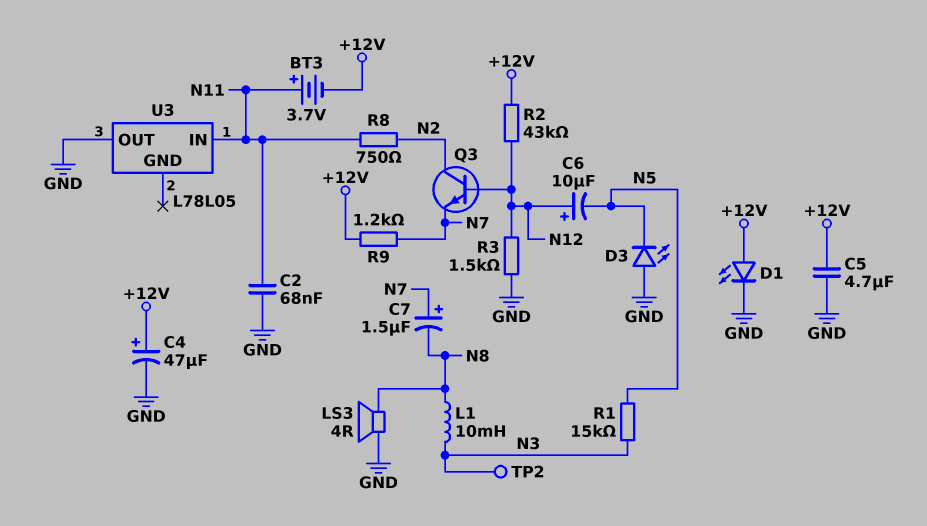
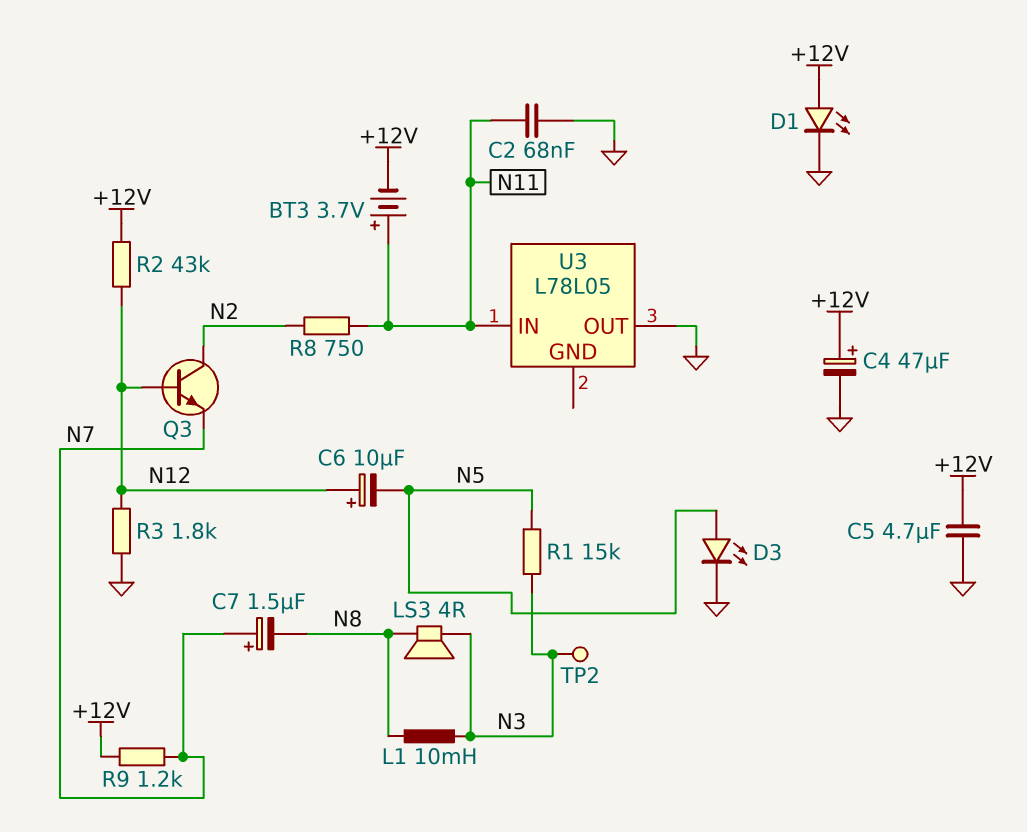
D3: LED (A GND, K N5) -> LED (A N5, K GND)
LS3: speaker 4R (GND, N8) -> speaker 4R (N3, N8)
R3: 1.5k (GND, N12) -> 1.8k (GND, N12)

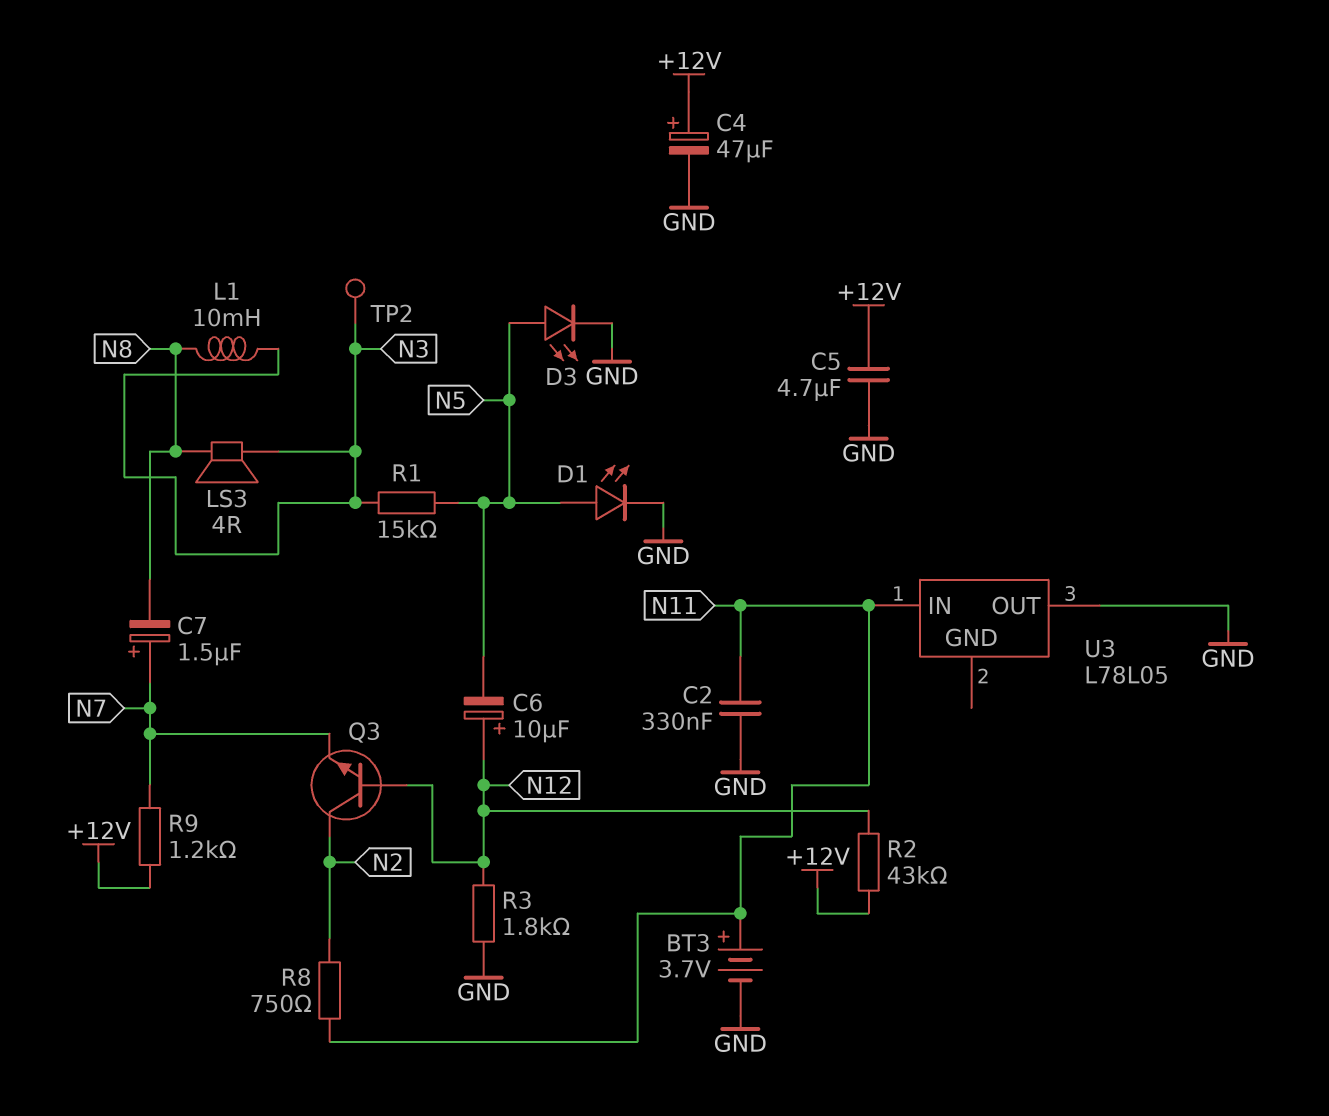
BT3: 3.7V (plus N11, minus +12V) -> 3.7V (plus N11, minus GND)
C2: 68nF (GND, N11) -> 330nF (GND, N11)
D1: LED (A +12V, K GND) -> LED (A N5, K GND)

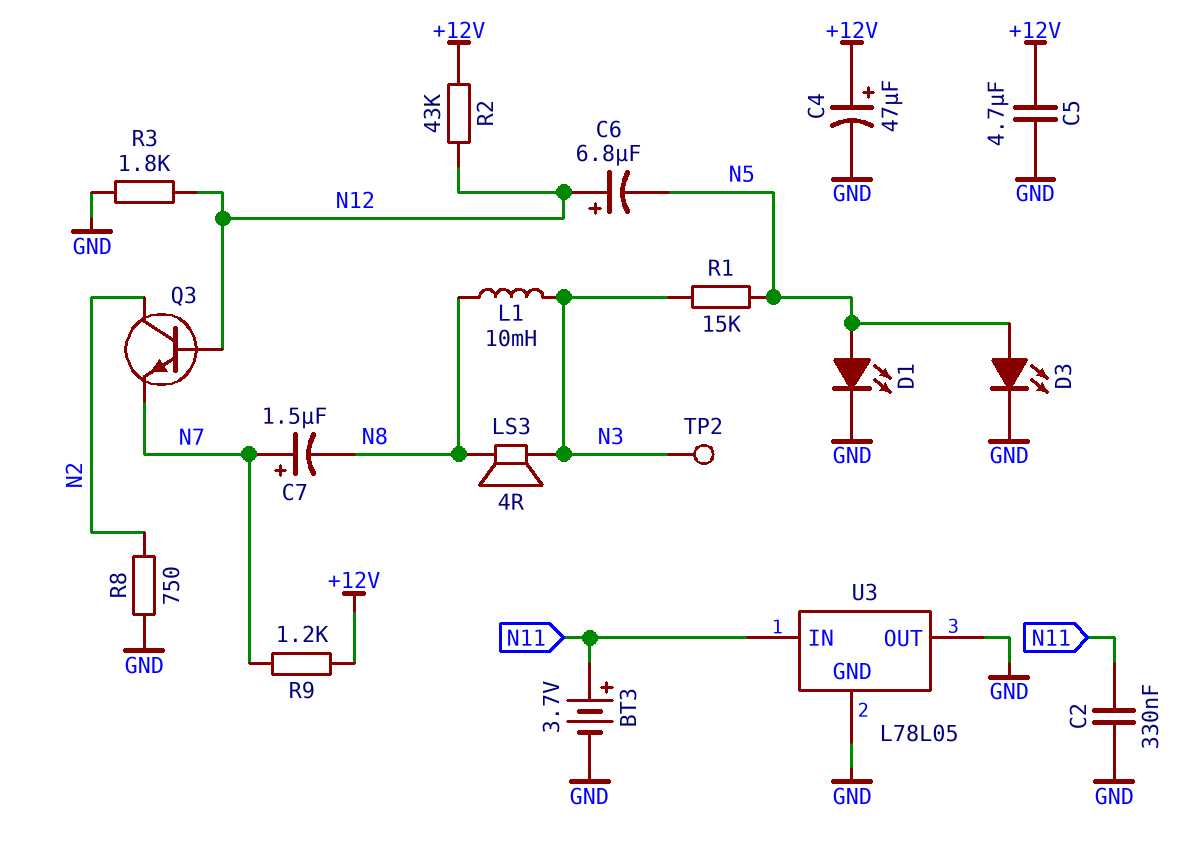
C6: 10uF (plus N12, minus N5) -> 6.8uF (plus N12, minus N5)
R8: 750 (N2, N11) -> 750 (GND, N2)
U3 pin GND: none -> GND

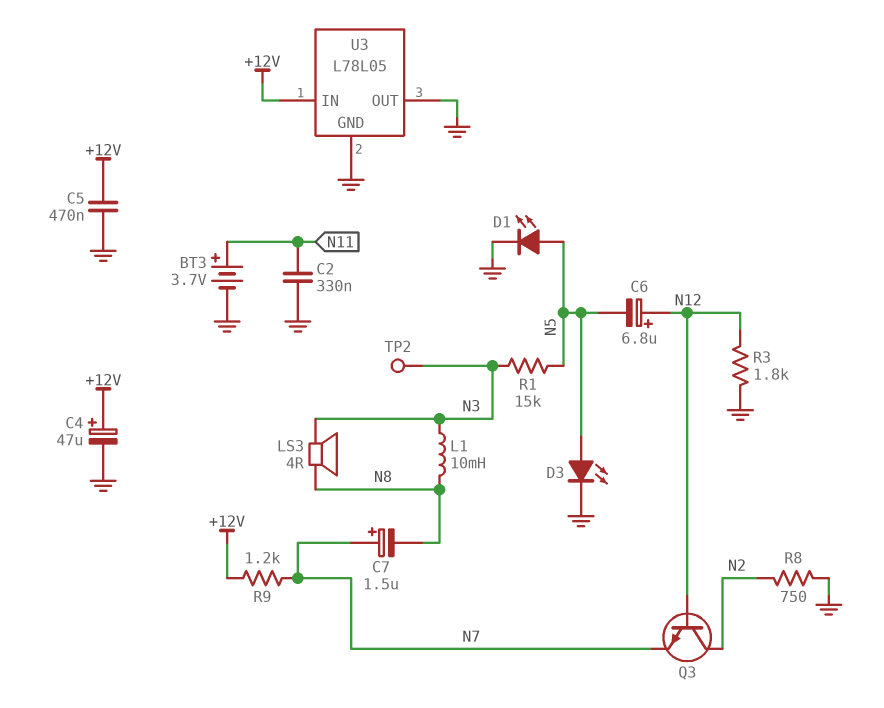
C5: 4.7uF (+12V, GND) -> 470nF (+12V, GND)
R2: 43k (+12V, N12) -> none
U3 pin IN: N11 -> +12V

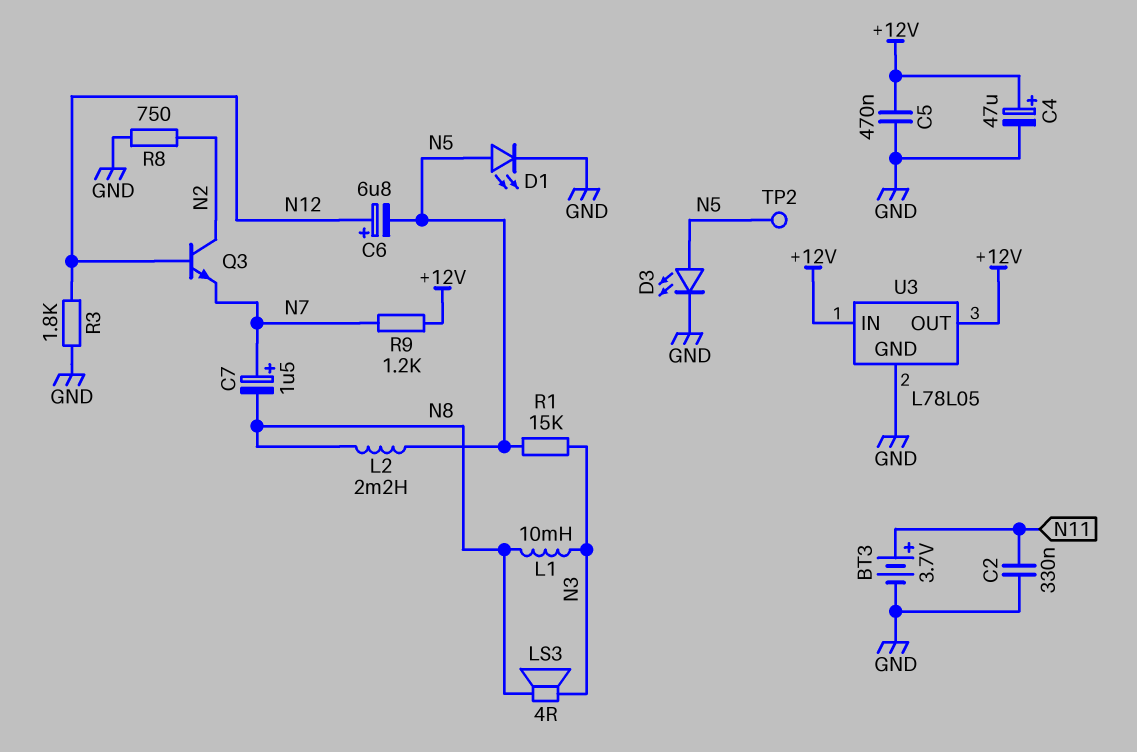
L2: none -> 2.2mH (N5, N8)
TP2: test point (N3) -> test point (N5)
U3 pin OUT: GND -> +12V

